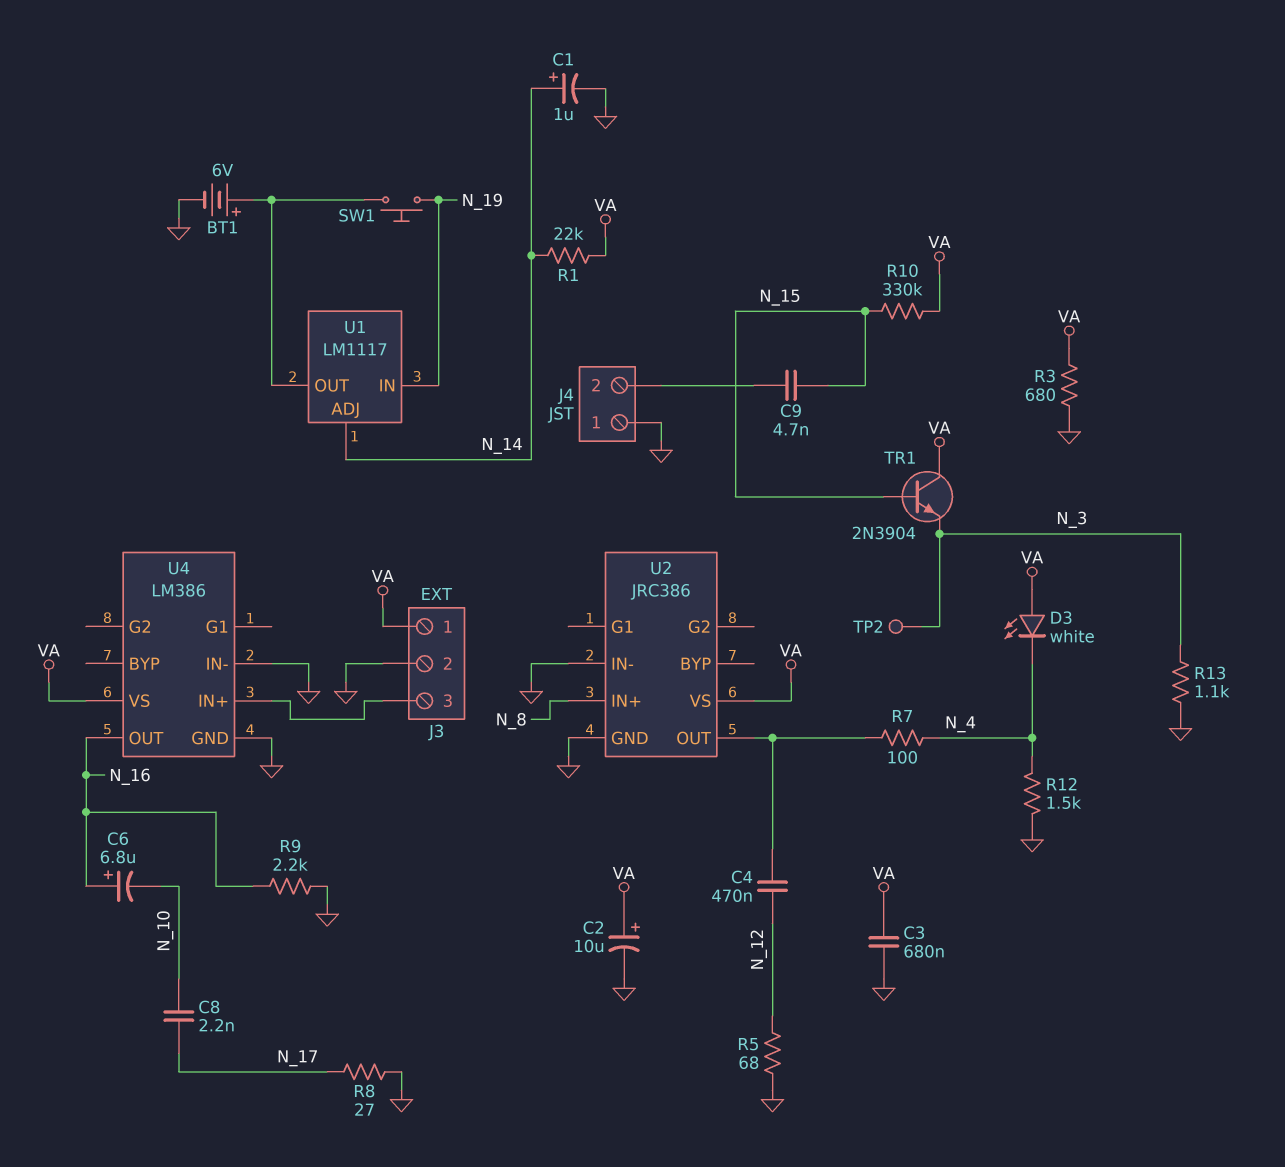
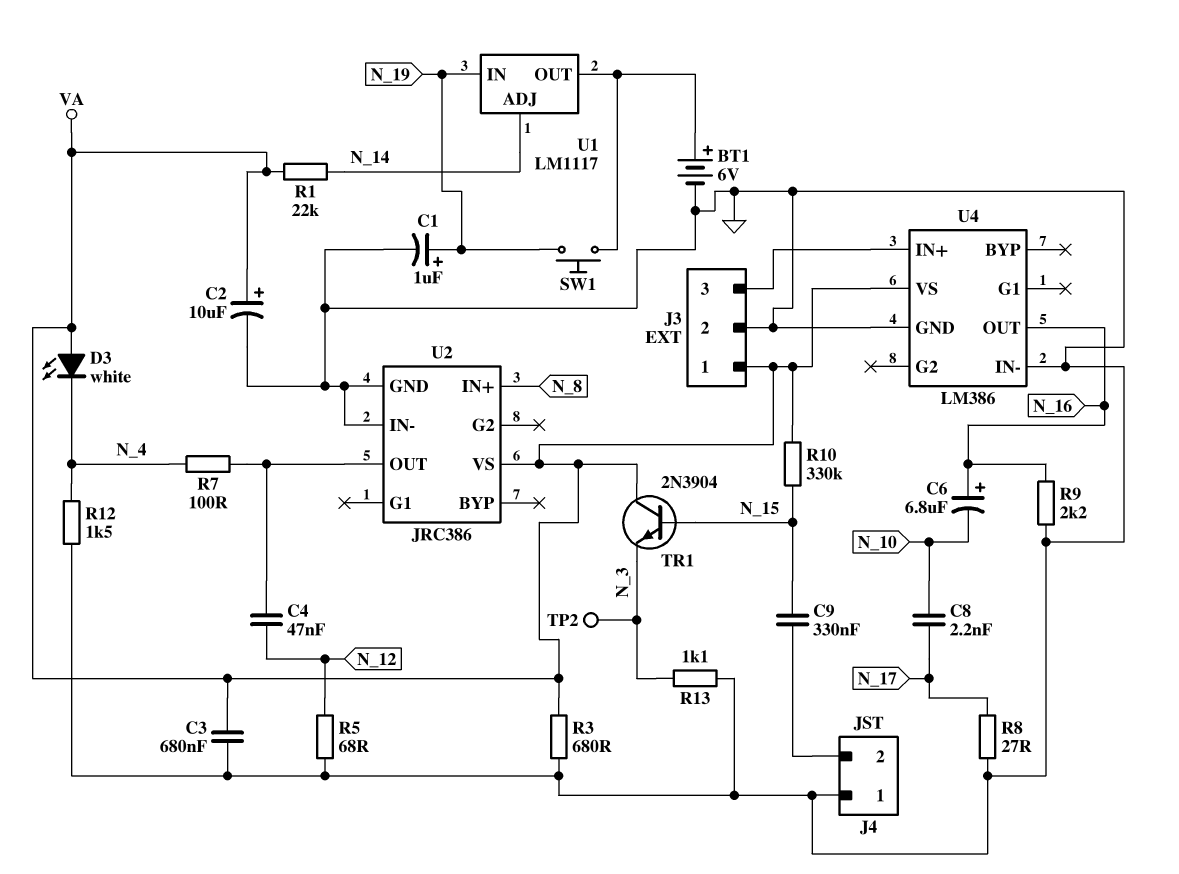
C1: 1uF (plus N_14, minus GND) -> 1uF (plus N_19, minus GND)
C4: 470nF (N_12, U2/OUT) -> 47nF (N_12, U2/OUT)
C9: 4.7nF (J4/2, N_15) -> 330nF (J4/2, N_15)

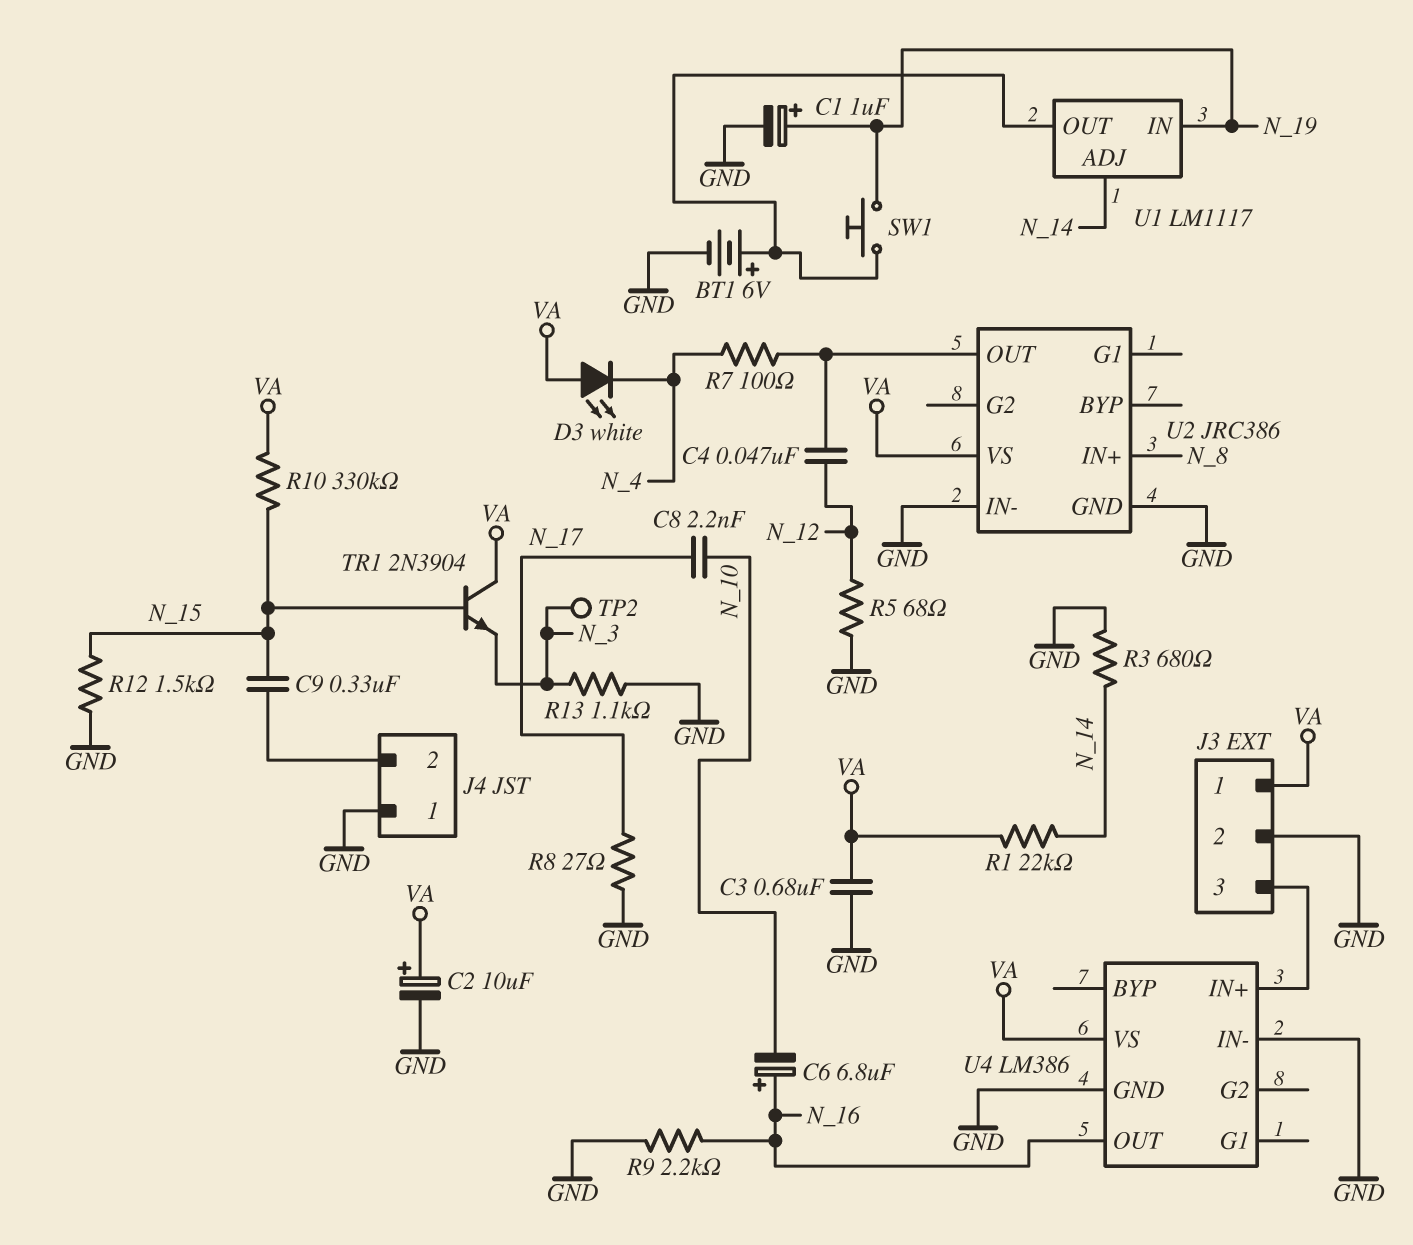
R3: 680 (GND, VA) -> 680 (GND, N_14)
R12: 1.5k (GND, N_4) -> 1.5k (GND, N_15)

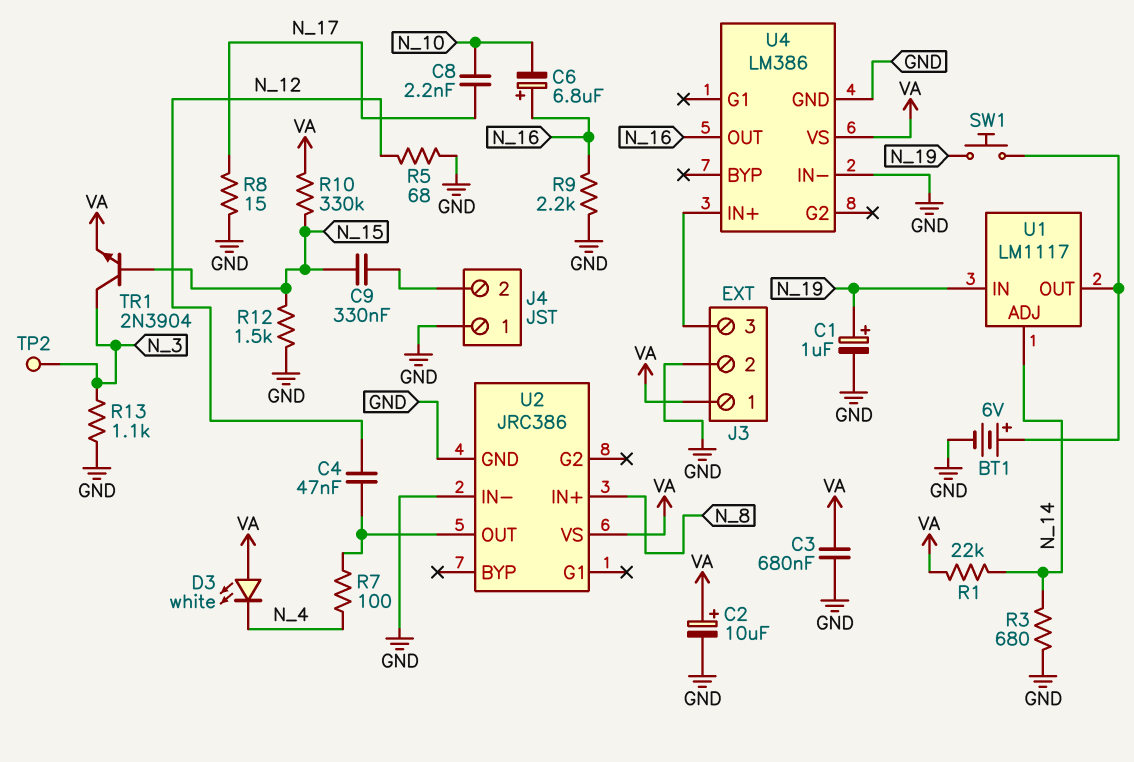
R8: 27 (GND, N_17) -> 15 (GND, N_17)
TR1: NPN 2N3904 (B N_15, C VA, E N_3) -> NPN 2N3904 (B N_15, C N_3, E VA)

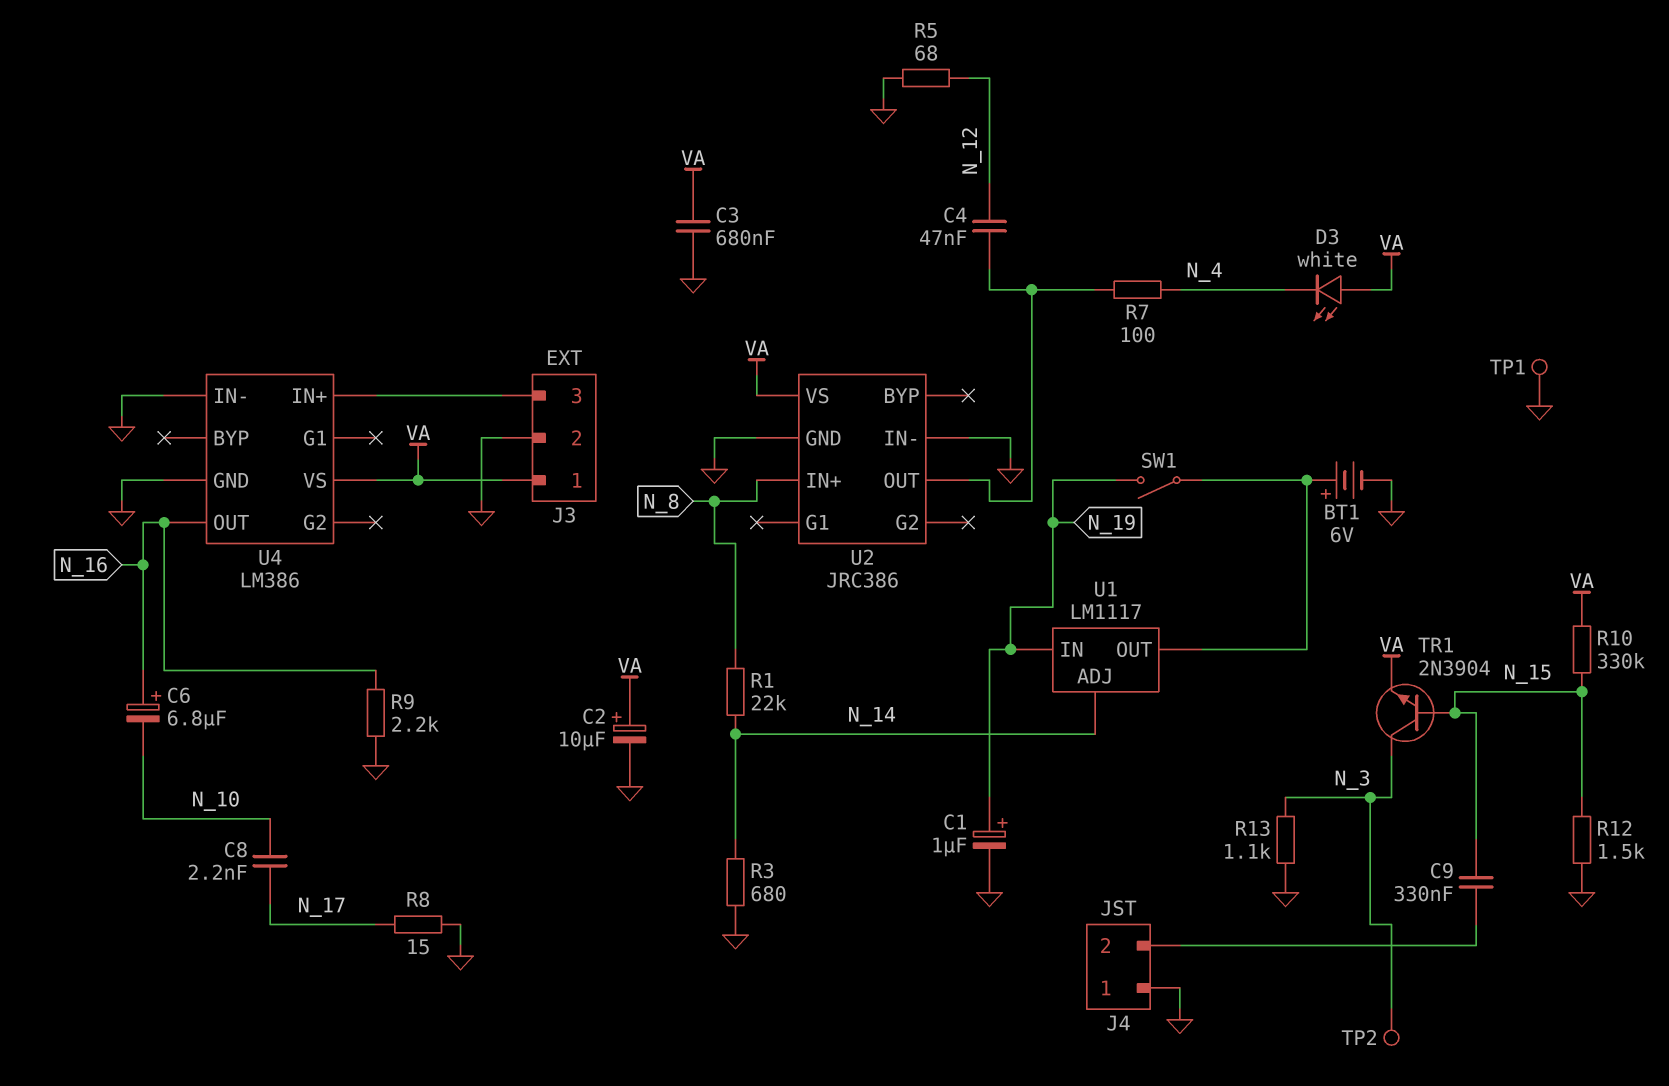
R1: 22k (N_14, VA) -> 22k (N_8, N_14)
SW1: button (N_19, U1/OUT) -> switch (N_19, U1/OUT)
TP1: none -> test point (GND)

